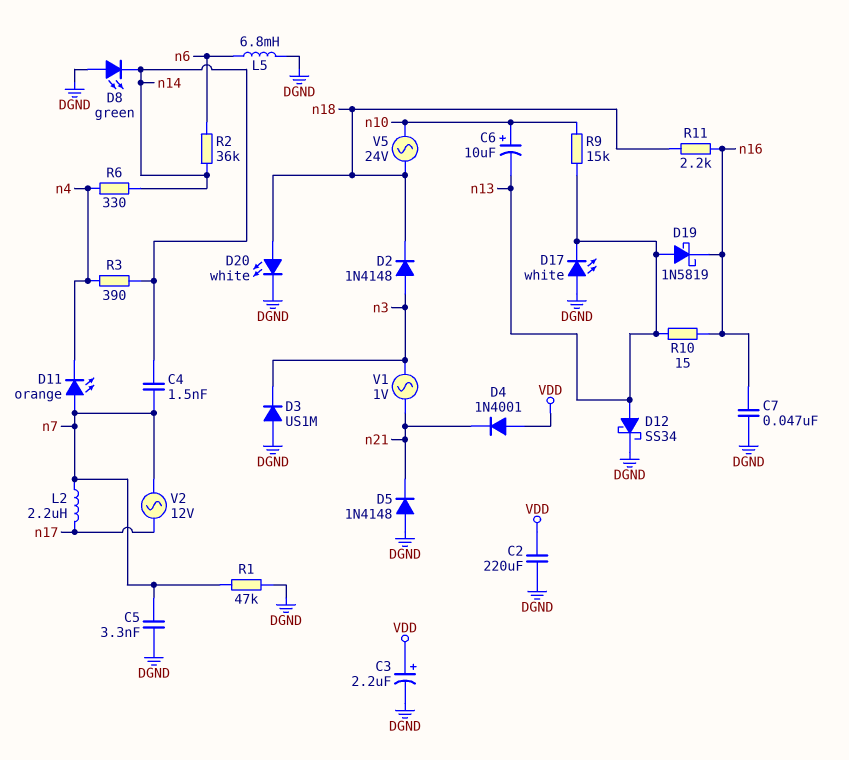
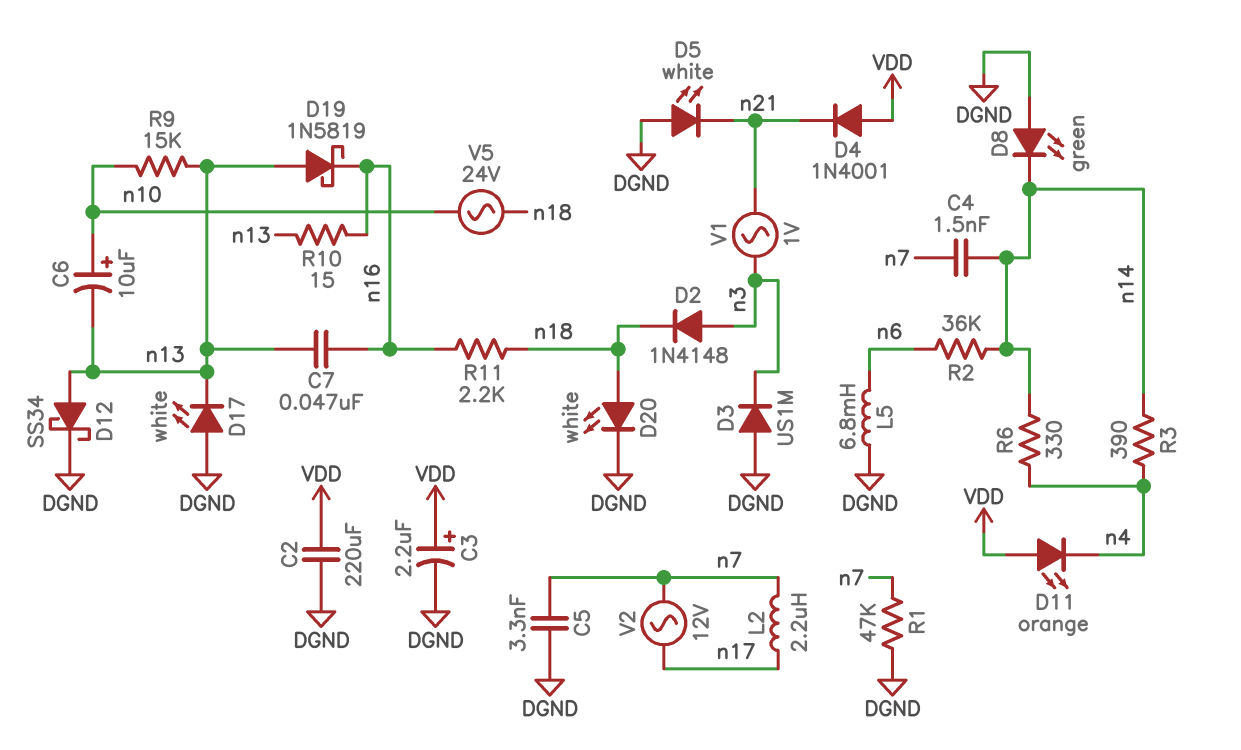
C7: 47nF (DGND, n16) -> 47nF (n13, n16)
D5: diode 1N4148 (A DGND, K n21) -> LED white (A DGND, K n21)
D11: LED orange (A n7, K n4) -> LED orange (A VDD, K n4)

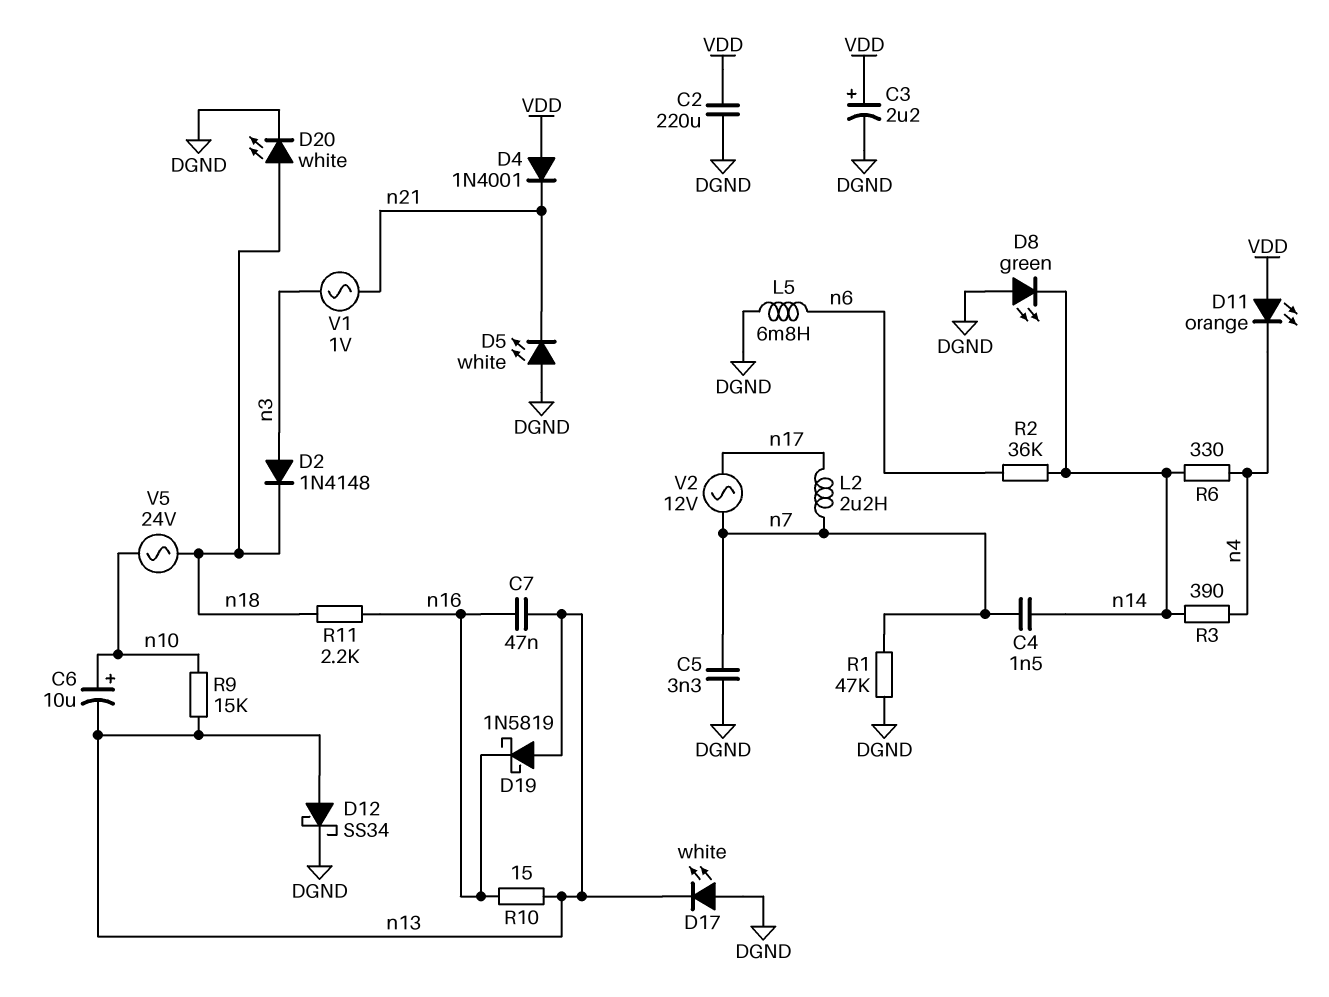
D3: diode US1M (A DGND, K n3) -> none

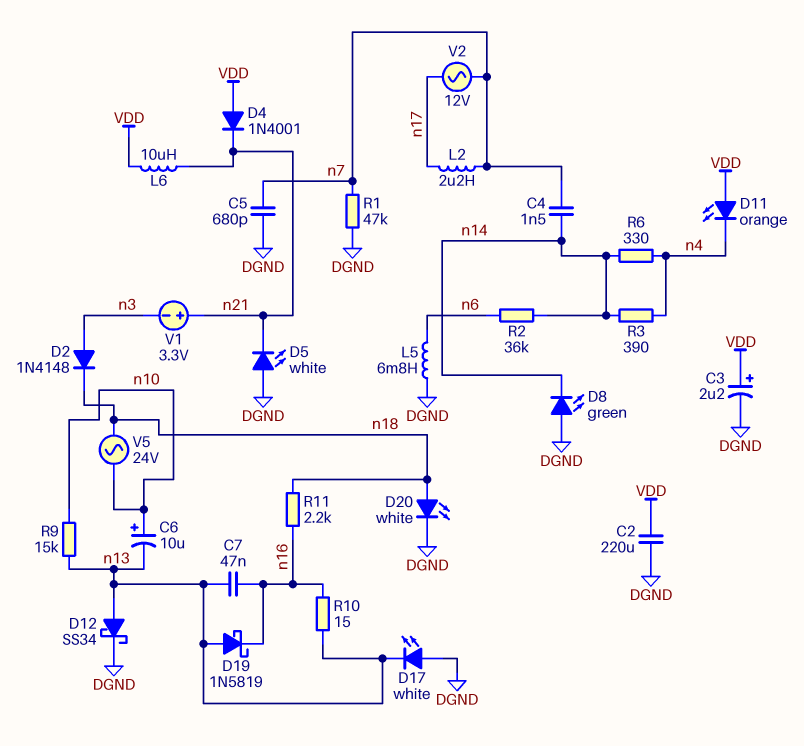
C5: 3.3nF (DGND, n7) -> 680pF (DGND, n7)
L6: none -> 10uH (VDD, n21)
V1: AC 1V (n3, n21) -> 3.3V (plus n21, minus n3)

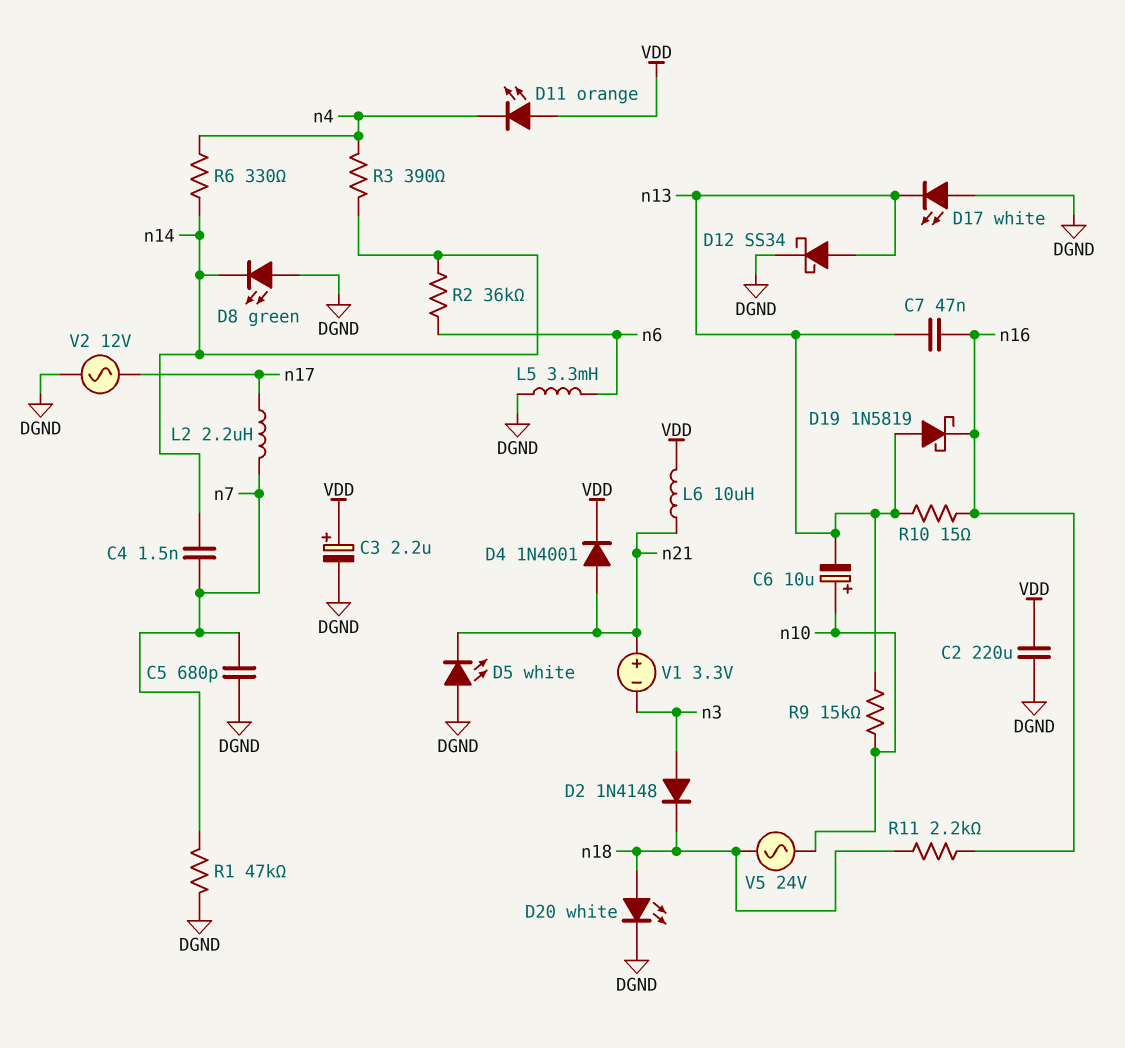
D4: diode 1N4001 (A VDD, K n21) -> diode 1N4001 (A n21, K VDD)
L5: 6.8mH (DGND, n6) -> 3.3mH (DGND, n6)
V2: AC 12V (n7, n17) -> AC 12V (DGND, n17)

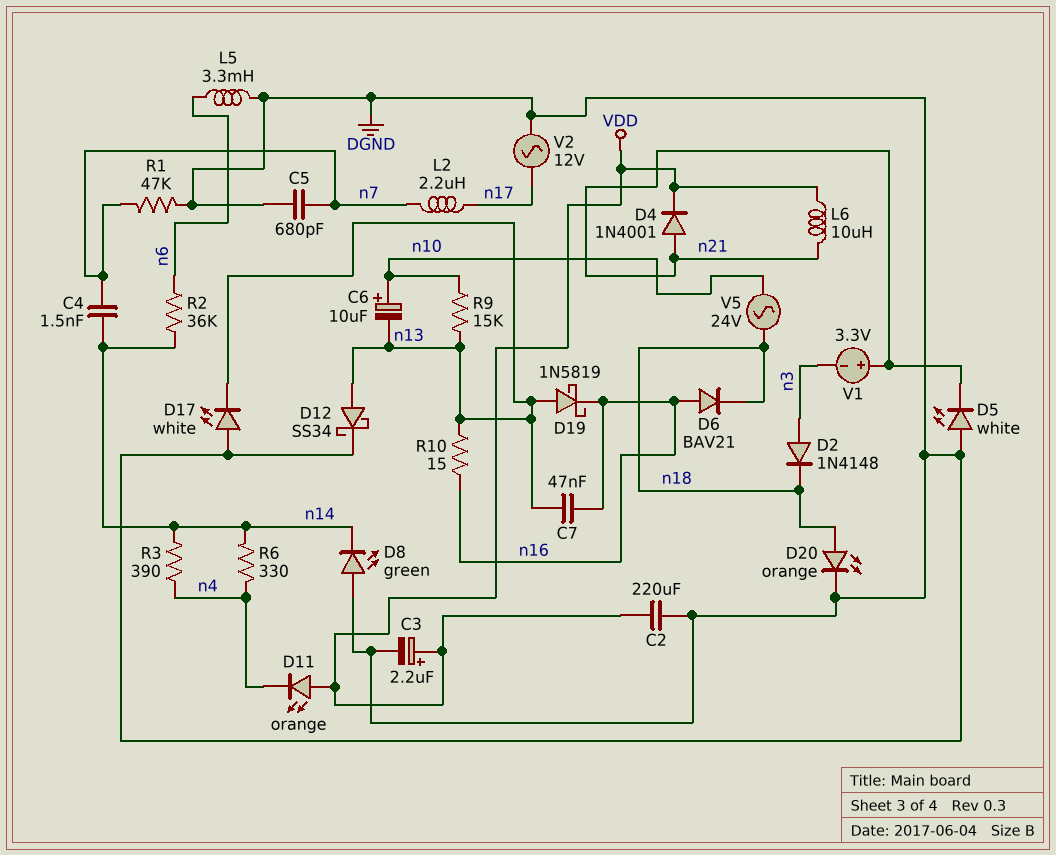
D6: none -> diode BAV21 (A n16, K n18)
D20: LED white (A n18, K DGND) -> LED orange (A n18, K DGND)
R11: 2.2k (n16, n18) -> none

